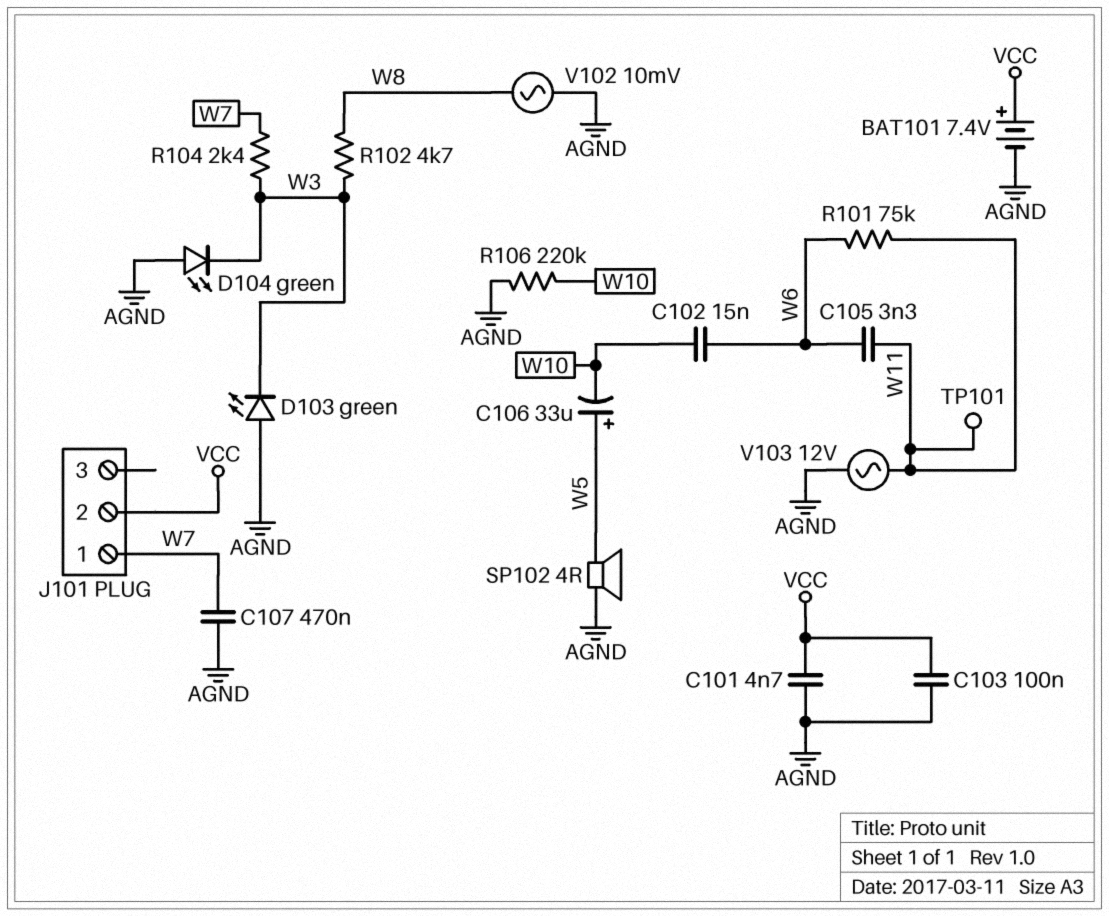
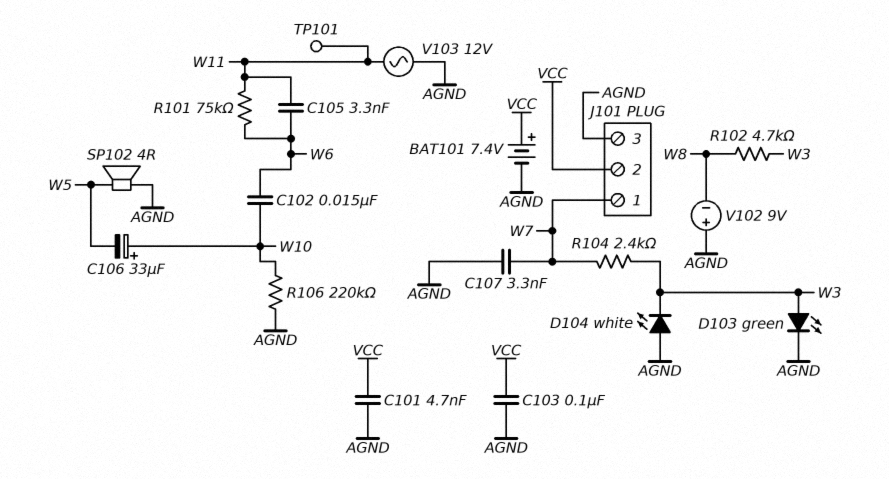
C106: 33uF (plus W5, minus W10) -> 33uF (plus W10, minus W5)
C107: 470nF (AGND, W7) -> 3.3nF (AGND, W7)
D103: LED green (A AGND, K W3) -> LED green (A W3, K AGND)
D104: LED green (A AGND, K W3) -> LED white (A AGND, K W3)
J101 pin 3: none -> AGND
V102: AC 10mV (AGND, W8) -> 9V (plus AGND, minus W8)

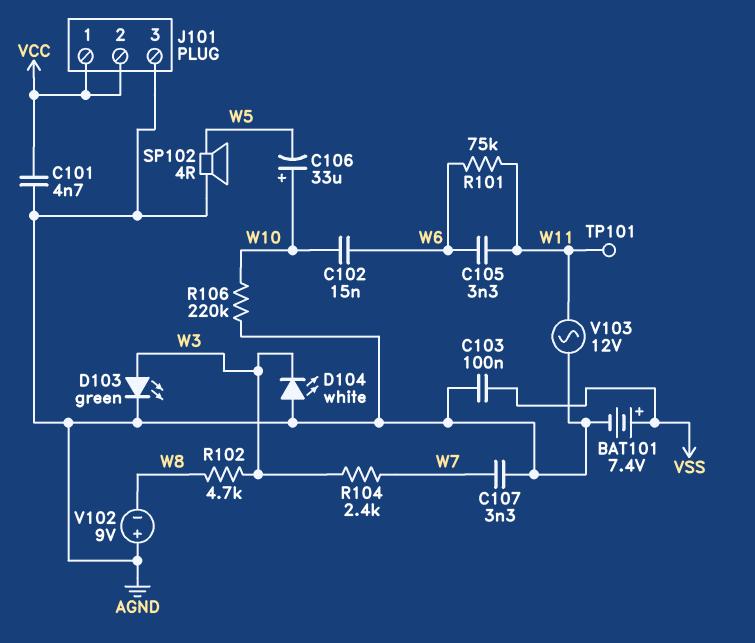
BAT101: 7.4V (plus VCC, minus AGND) -> 7.4V (plus VSS, minus AGND)
C103: 100nF (AGND, VCC) -> 100nF (AGND, VSS)
J101 pin 1: W7 -> VCC

